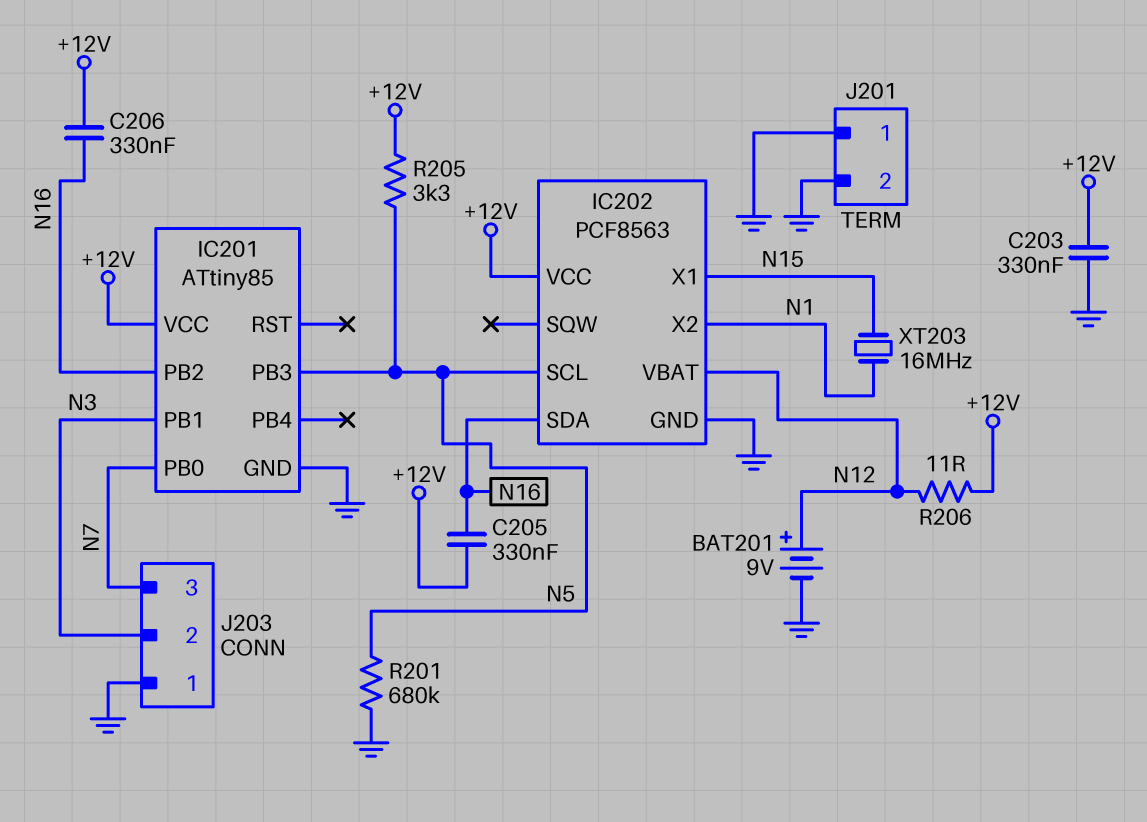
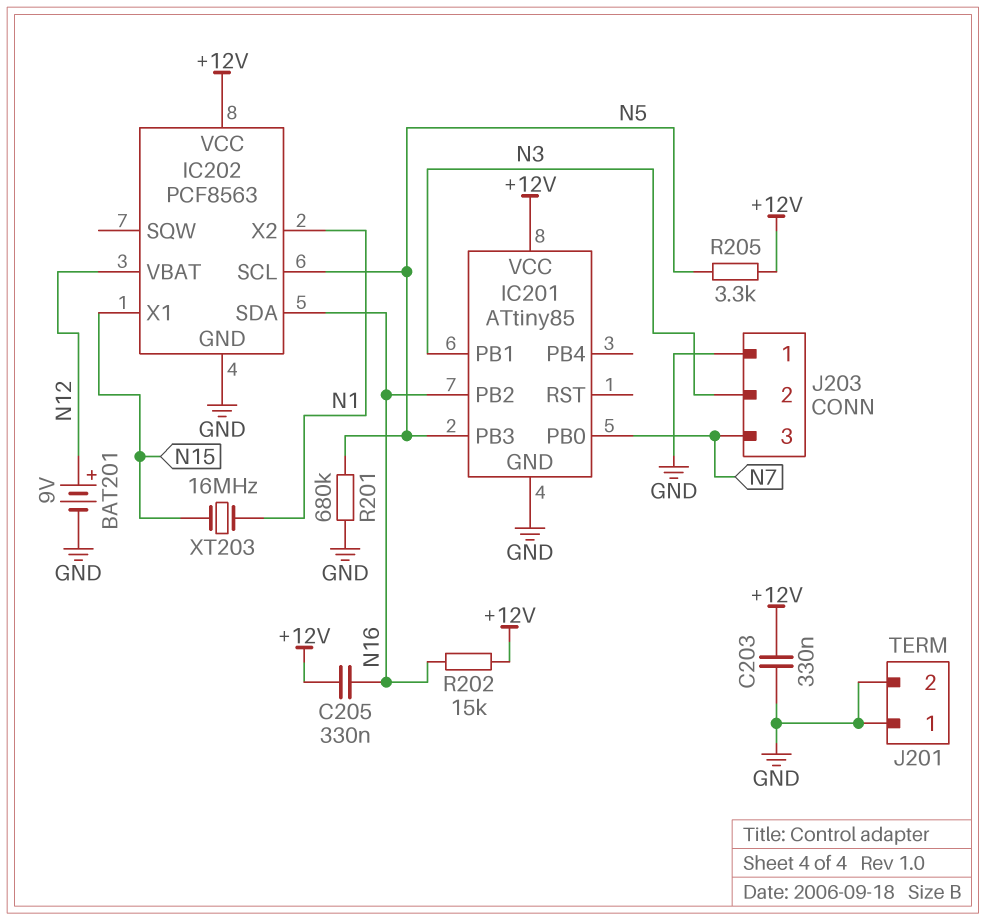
C206: 330nF (+12V, N16) -> none
R202: none -> 15k (+12V, N16)
R206: 11 (+12V, N12) -> none

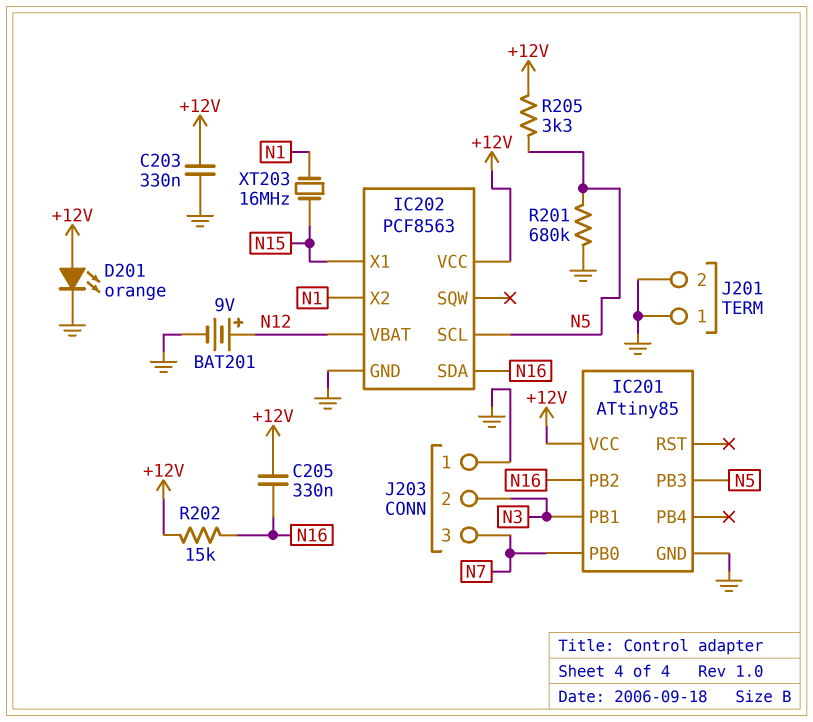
D201: none -> LED orange (A +12V, K GND)

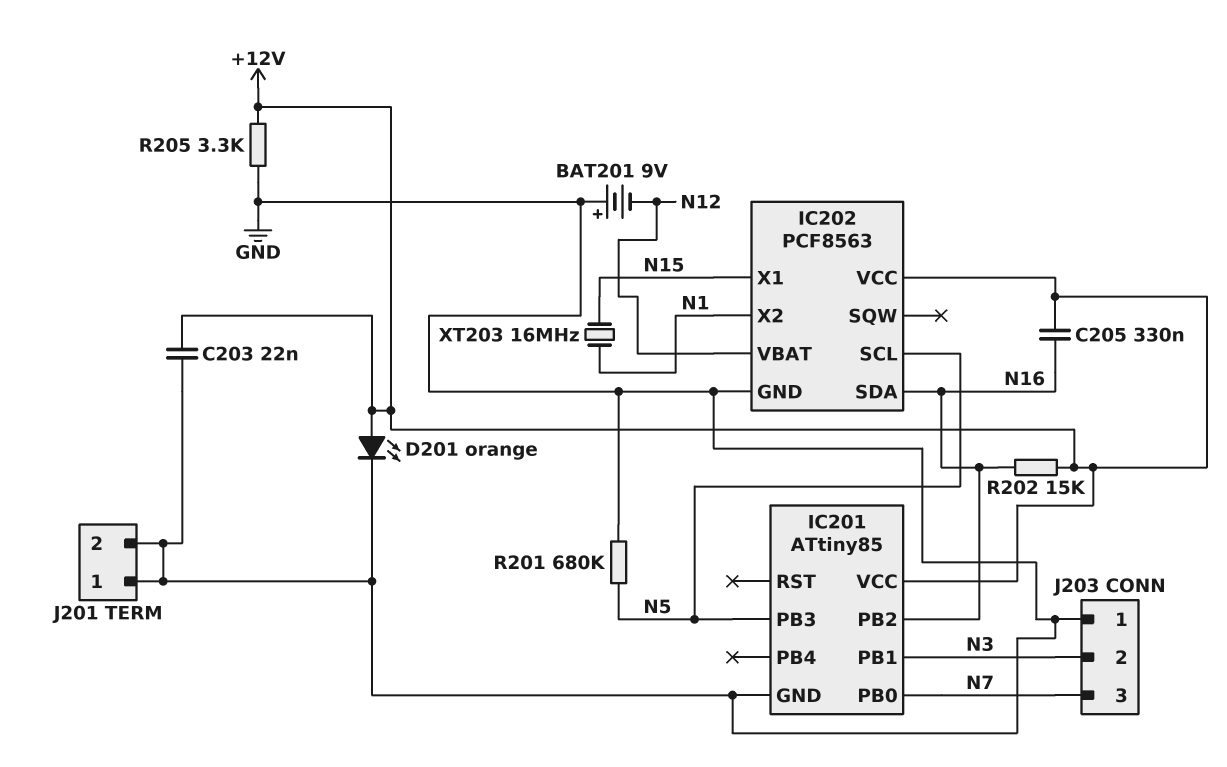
BAT201: 9V (plus N12, minus GND) -> 9V (plus GND, minus N12)
C203: 330nF (+12V, GND) -> 22nF (+12V, GND)
R205: 3.3k (+12V, N5) -> 3.3k (+12V, GND)

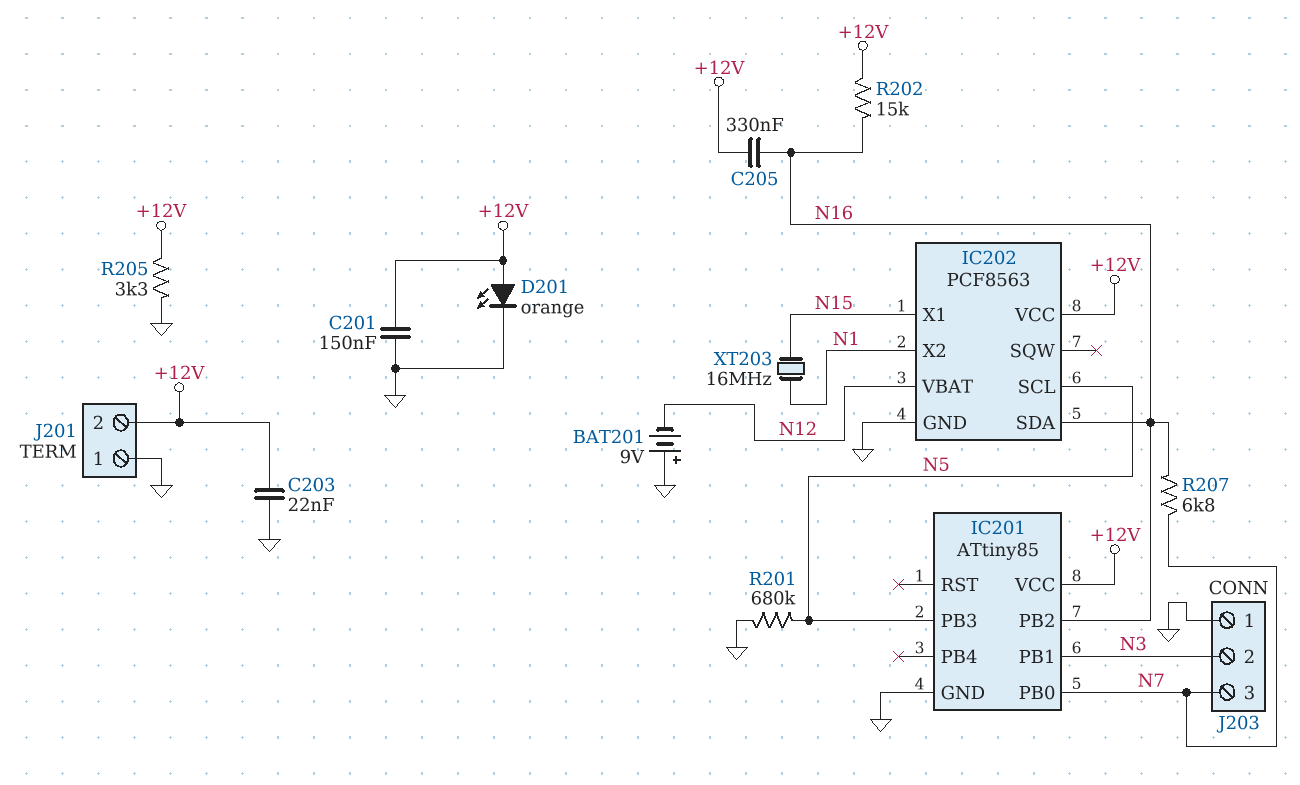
C201: none -> 150nF (+12V, GND)
J201 pin 2: GND -> +12V
R207: none -> 6.8k (N7, N16)

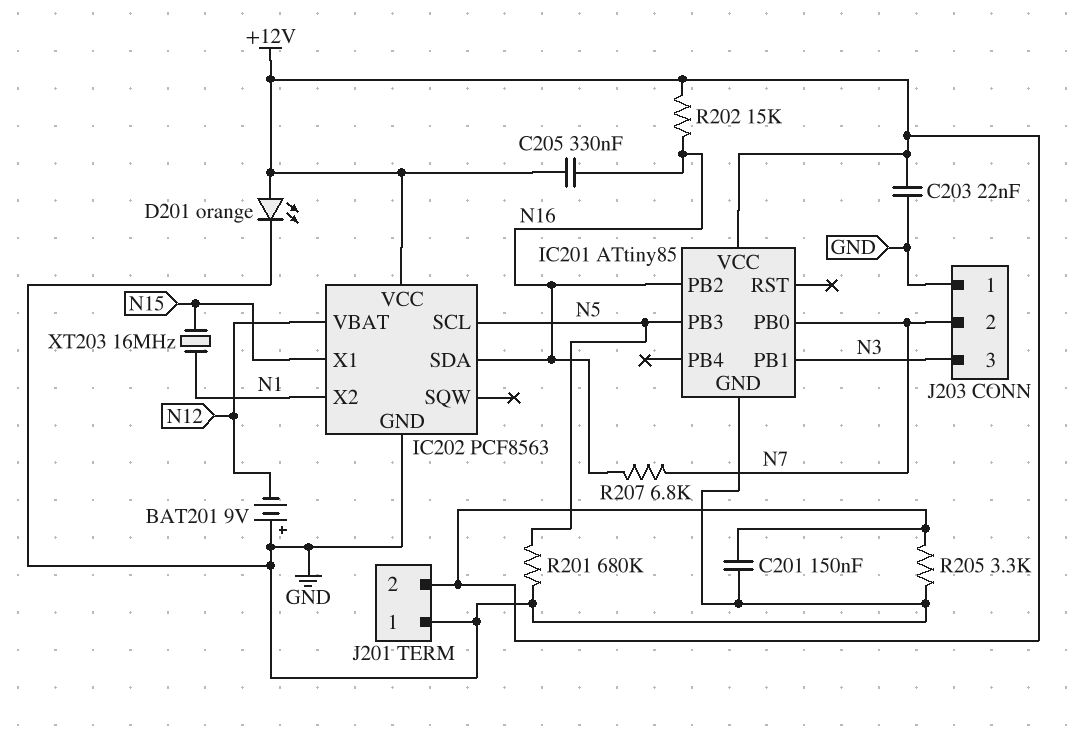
J203 pin 2: N3 -> N7
J203 pin 3: N7 -> N3

